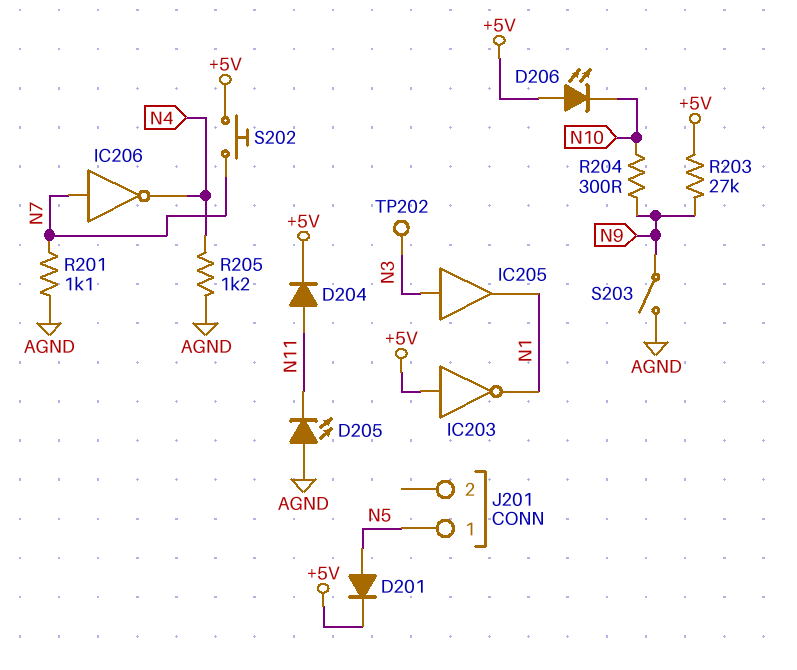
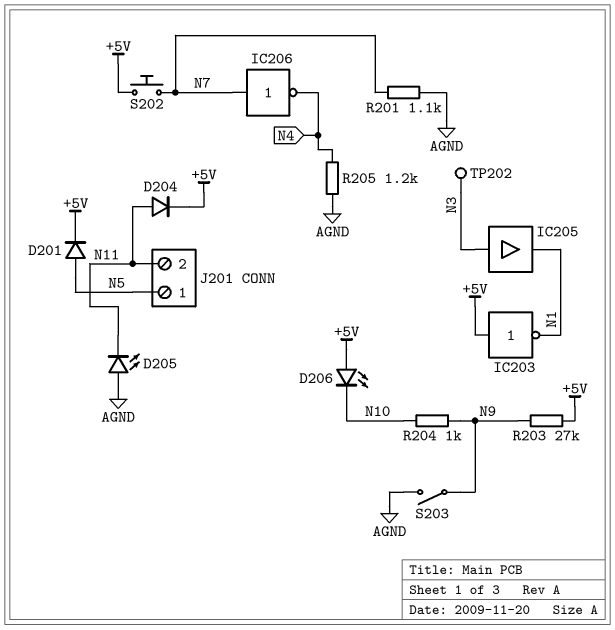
J201 pin 2: none -> N11
R204: 300 (N9, N10) -> 1k (N9, N10)

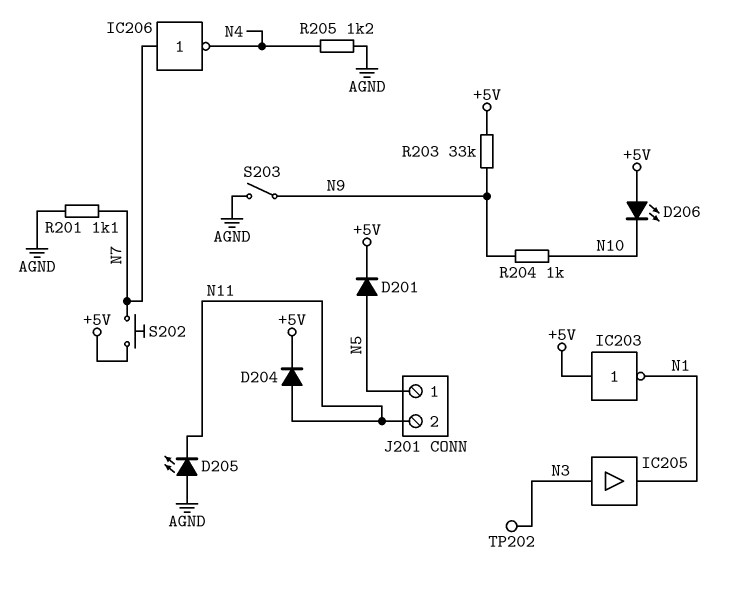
R203: 27k (+5V, N9) -> 33k (+5V, N9)

